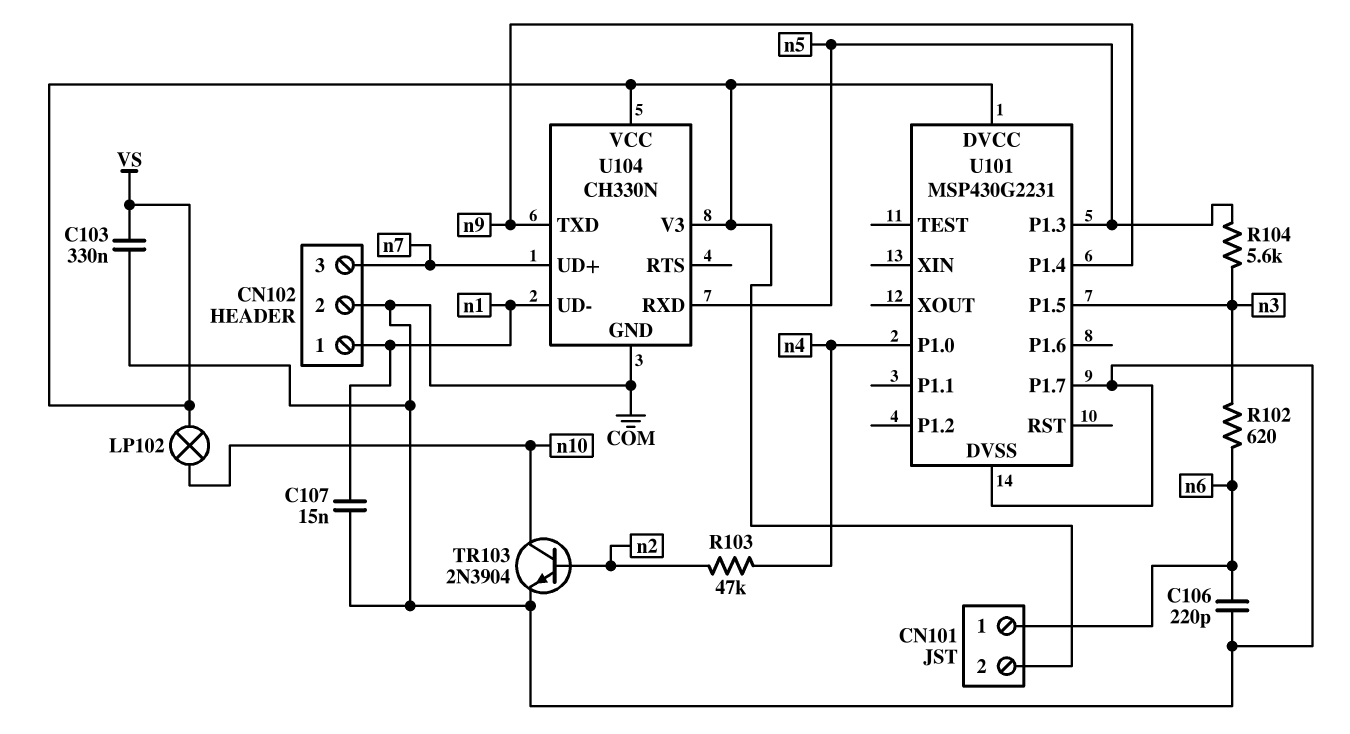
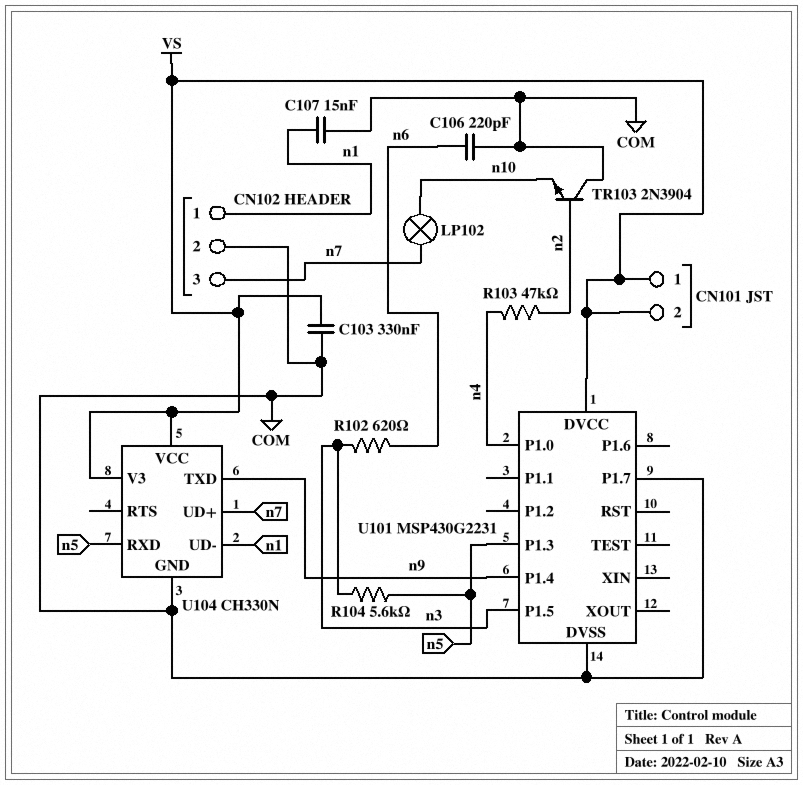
CN101 pin 1: n6 -> VS
LP102: lamp (VS, n10) -> lamp (n7, n10)
TR103: NPN 2N3904 (B n2, C n10, E COM) -> NPN 2N3904 (B n2, C COM, E n10)

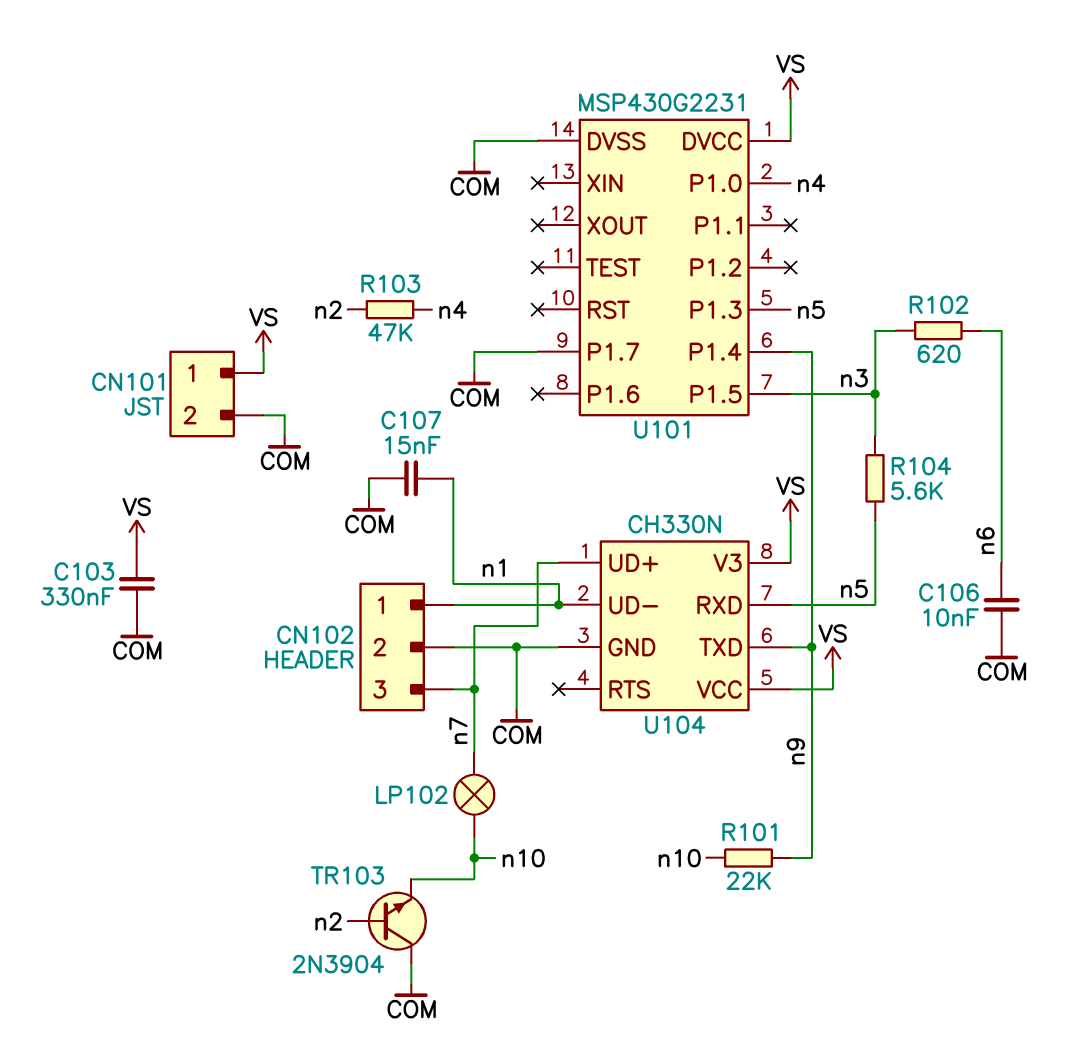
C106: 220pF (COM, n6) -> 10nF (COM, n6)
CN101 pin 2: VS -> COM
R101: none -> 22k (n9, n10)

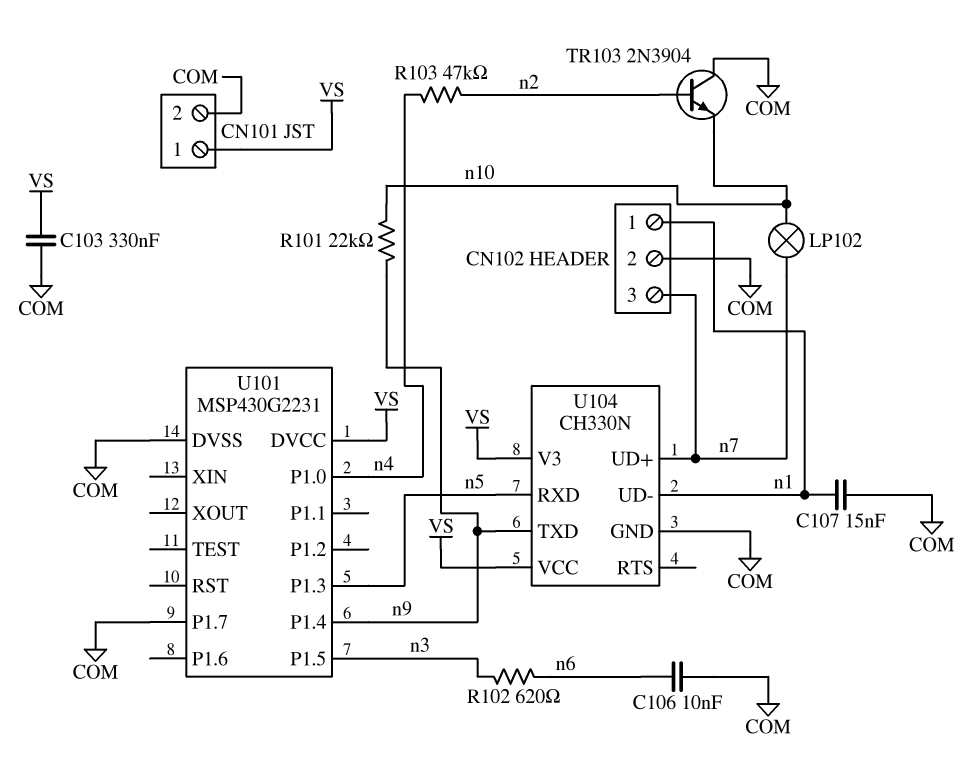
R104: 5.6k (n3, n5) -> none

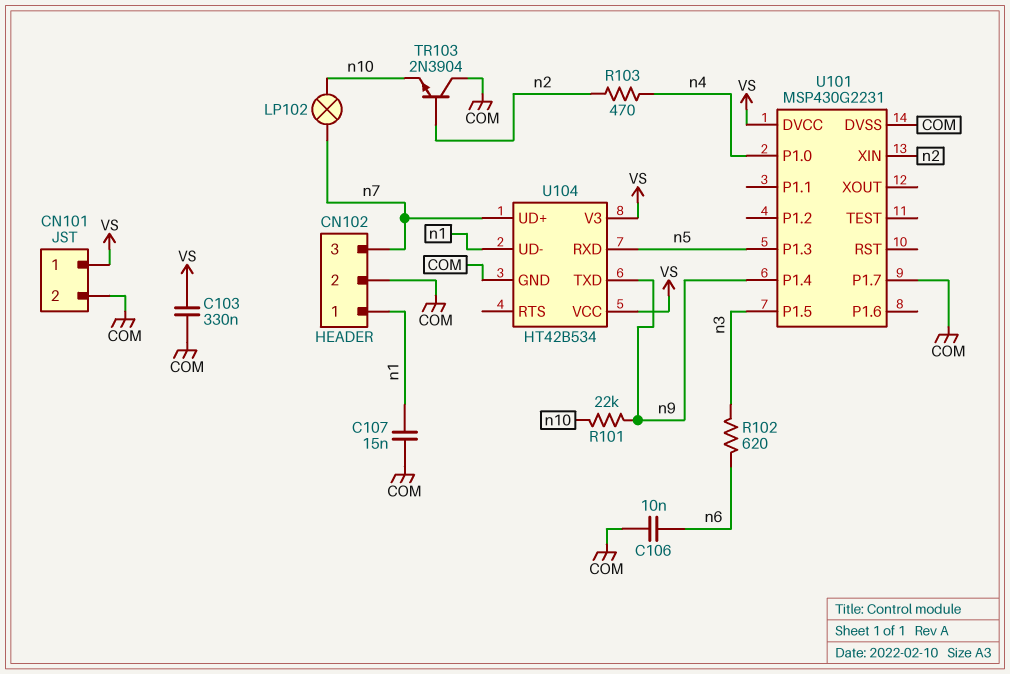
R103: 47k (n2, n4) -> 470 (n2, n4)
U101 pin XIN: none -> n2
U104: CH330N -> HT42B534

